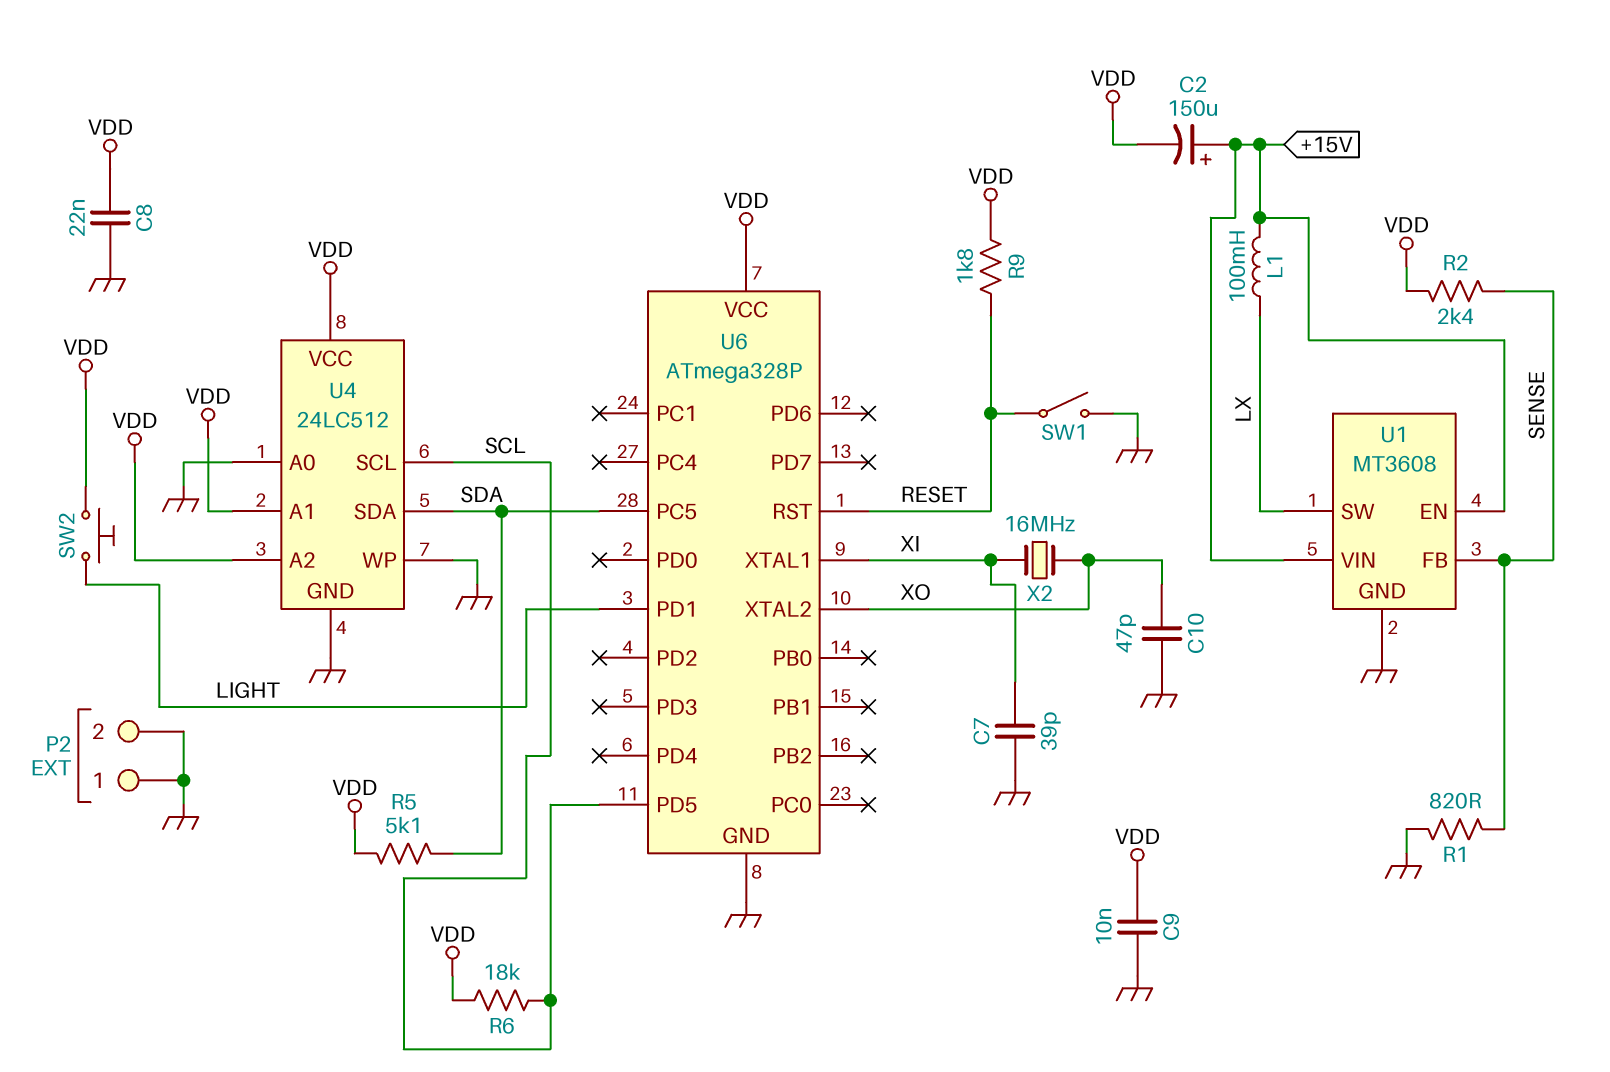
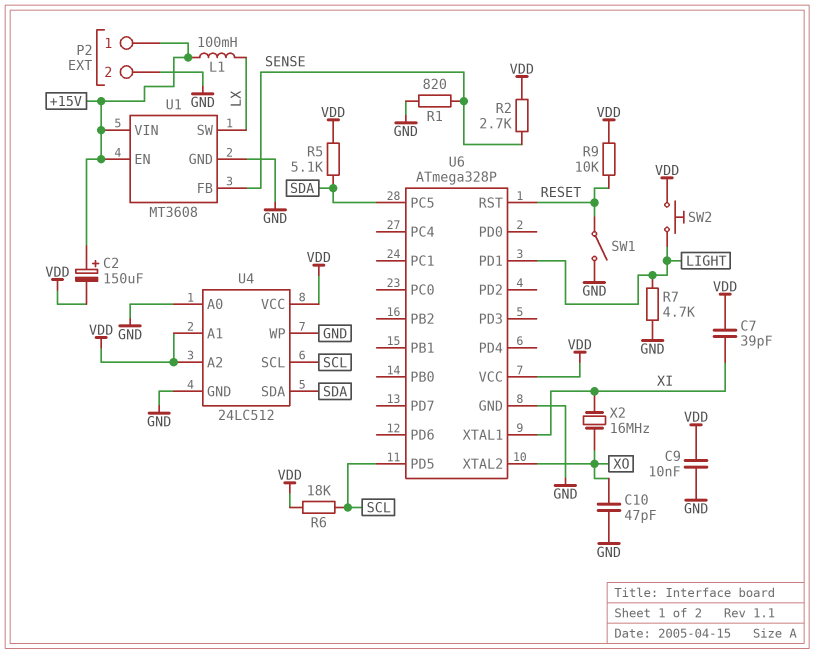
C7: 39pF (GND, XI) -> 39pF (VDD, XI)
C8: 22nF (GND, VDD) -> none
P2 pin 1: GND -> +15V
R2: 2.4k (SENSE, VDD) -> 2.7k (SENSE, VDD)
R7: none -> 4.7k (GND, LIGHT)
R9: 1.8k (RESET, VDD) -> 10k (RESET, VDD)

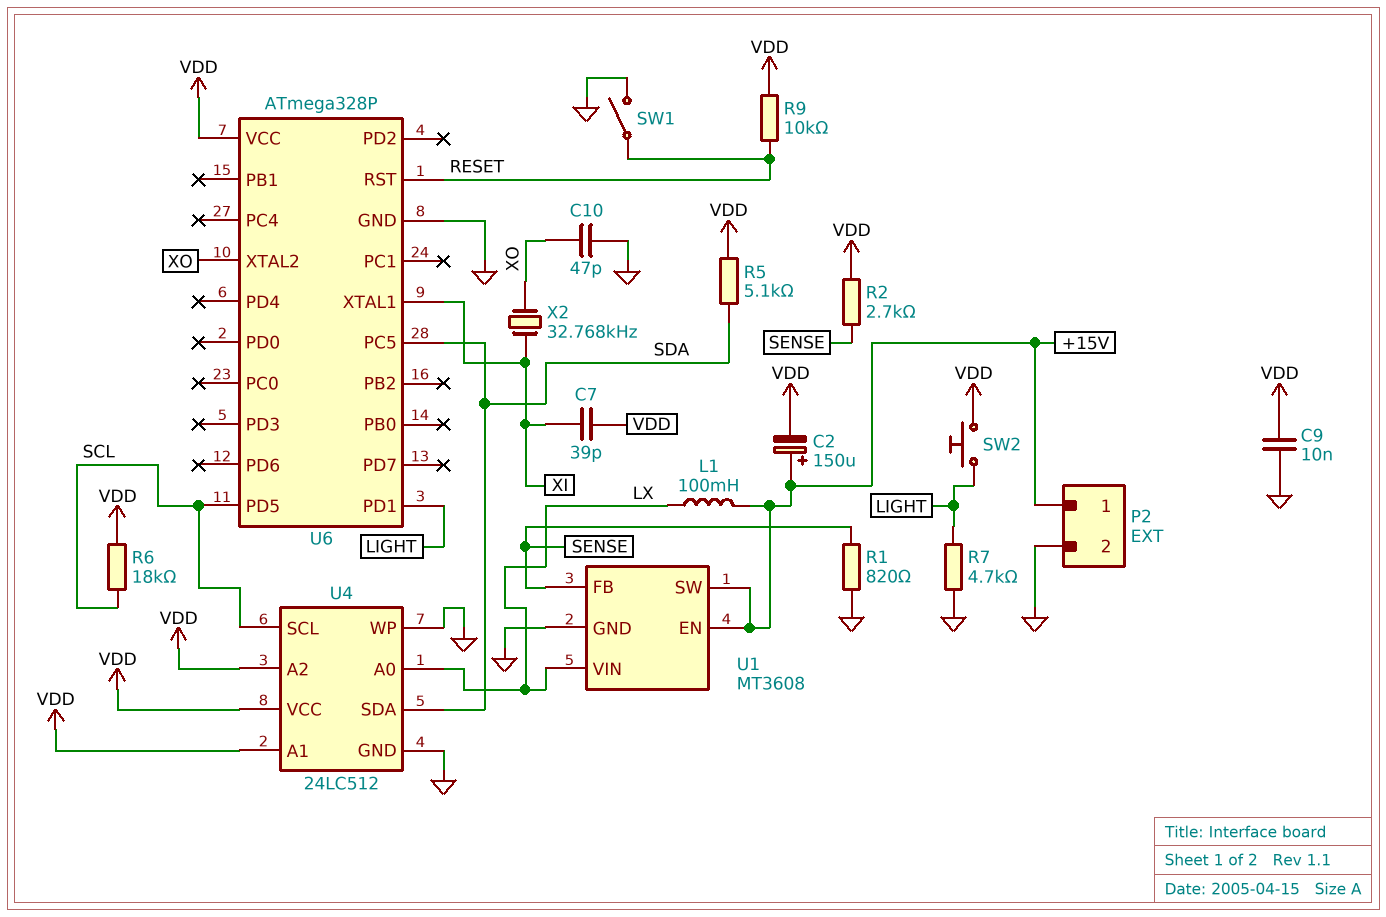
U1 pin SW: LX -> +15V
U1 pin VIN: +15V -> LX
U4 pin A0: GND -> LX
X2: 16MHz (XI, XO) -> 32.768kHz (XI, XO)

